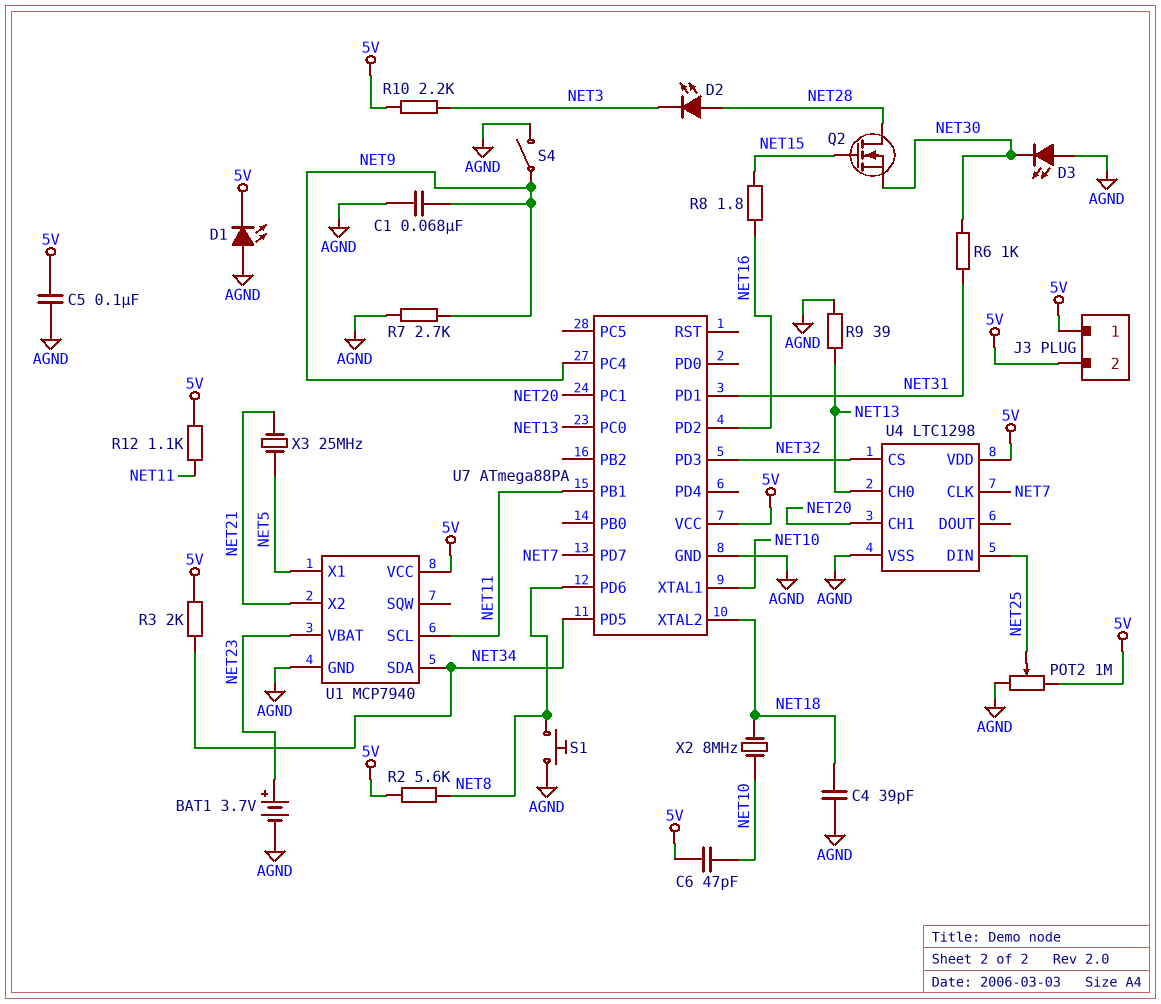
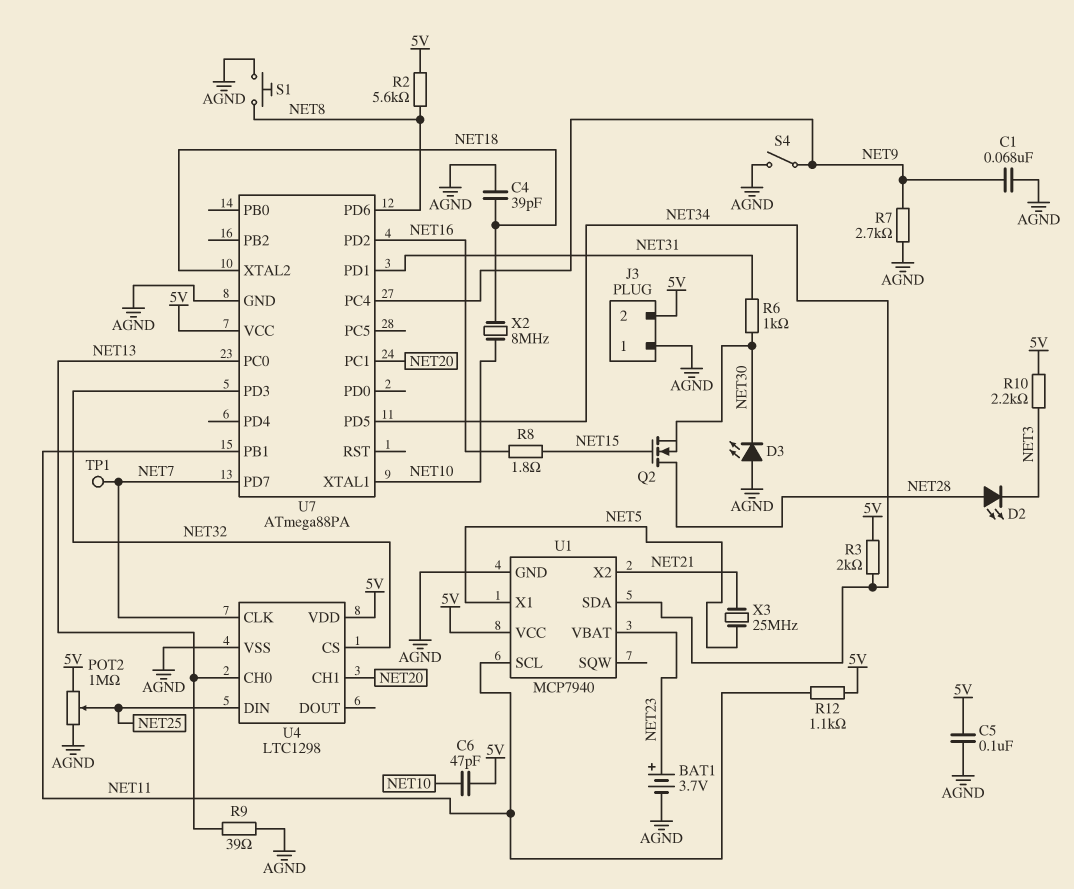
D1: LED (A AGND, K 5V) -> none
J3 pin 1: 5V -> AGND
TP1: none -> test point (NET7)

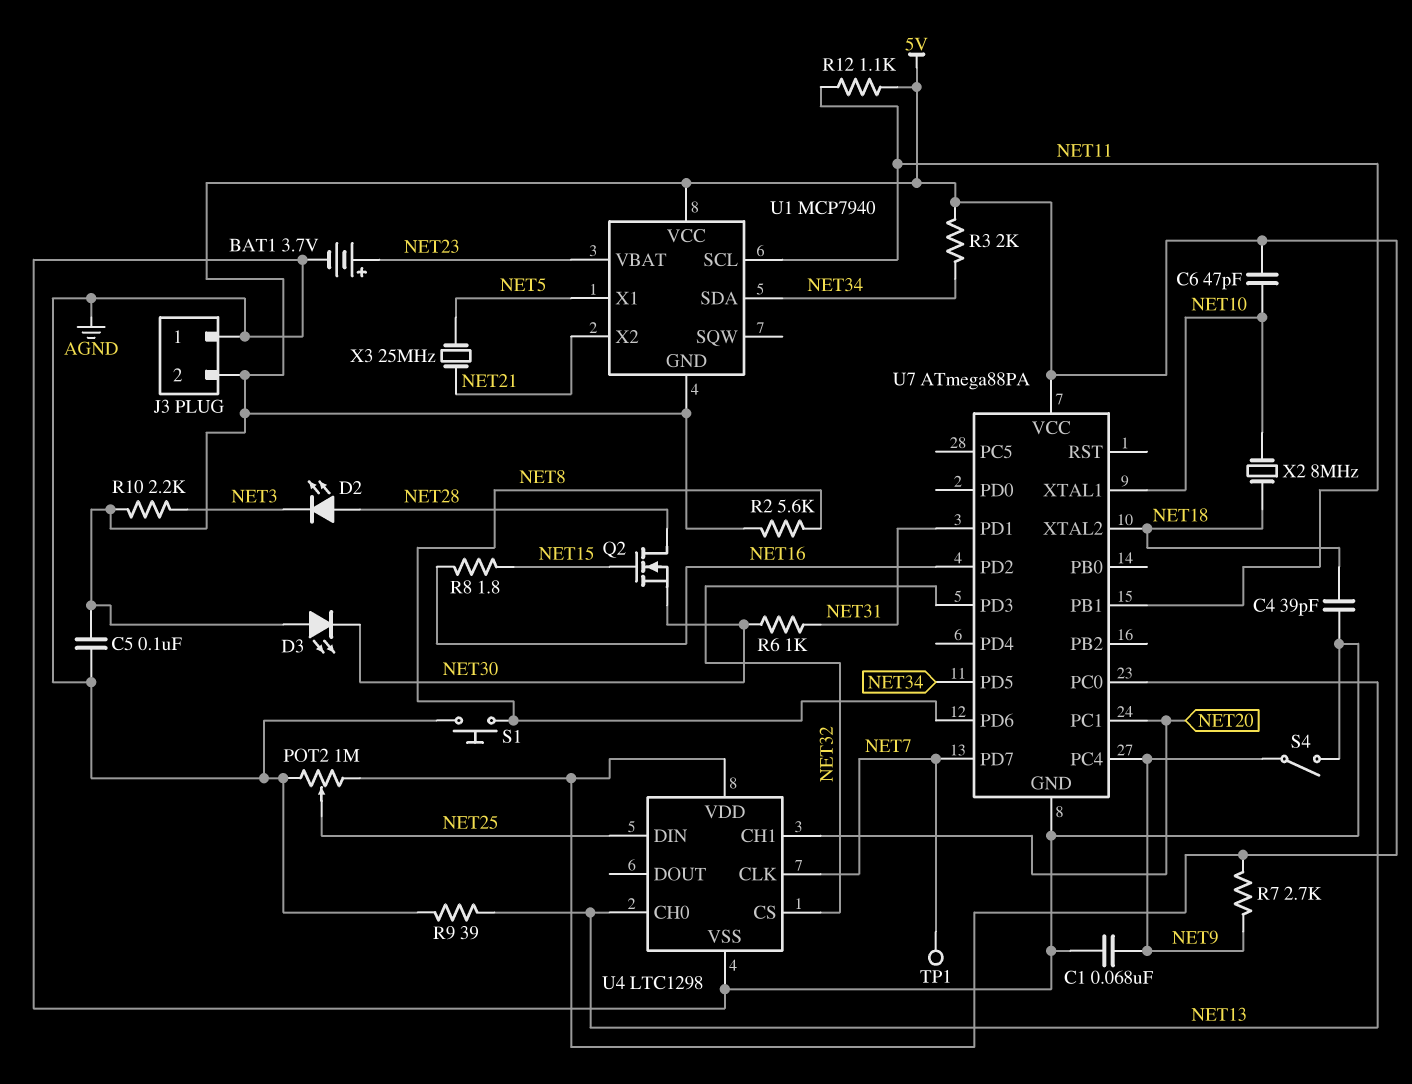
D3: LED (A AGND, K NET30) -> LED (A 5V, K NET30)
R7: 2.7k (AGND, NET9) -> 2.7k (5V, NET9)
U1 pin GND: AGND -> 5V

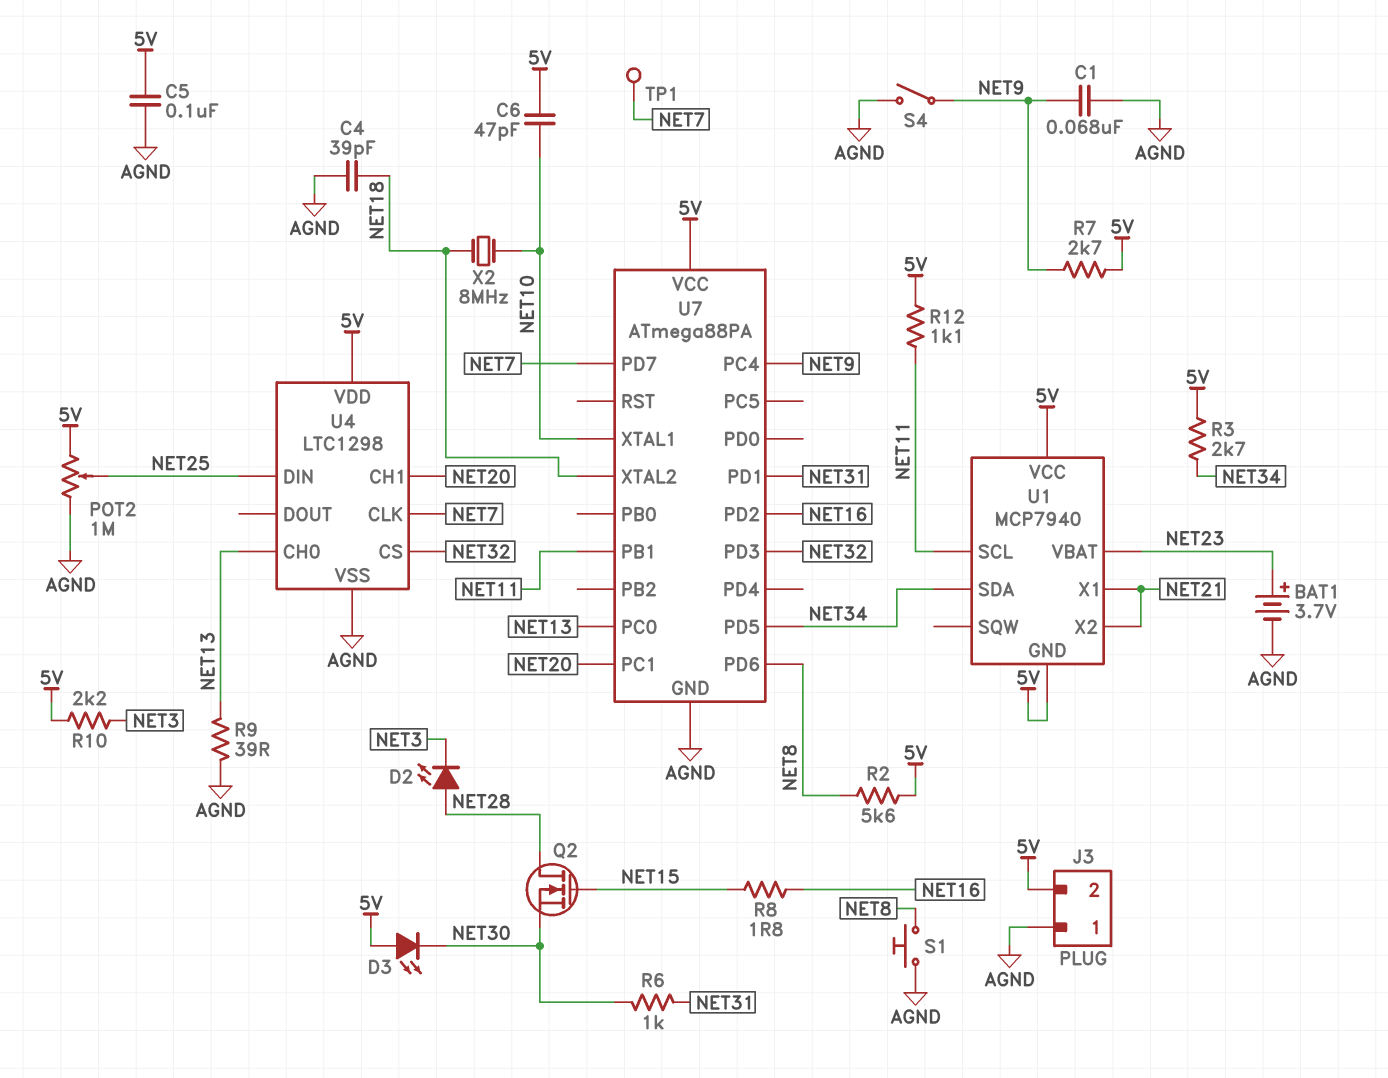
R3: 2k (5V, NET34) -> 2.7k (5V, NET34)
U1 pin X1: NET5 -> NET21
X3: 25MHz (NET5, NET21) -> none

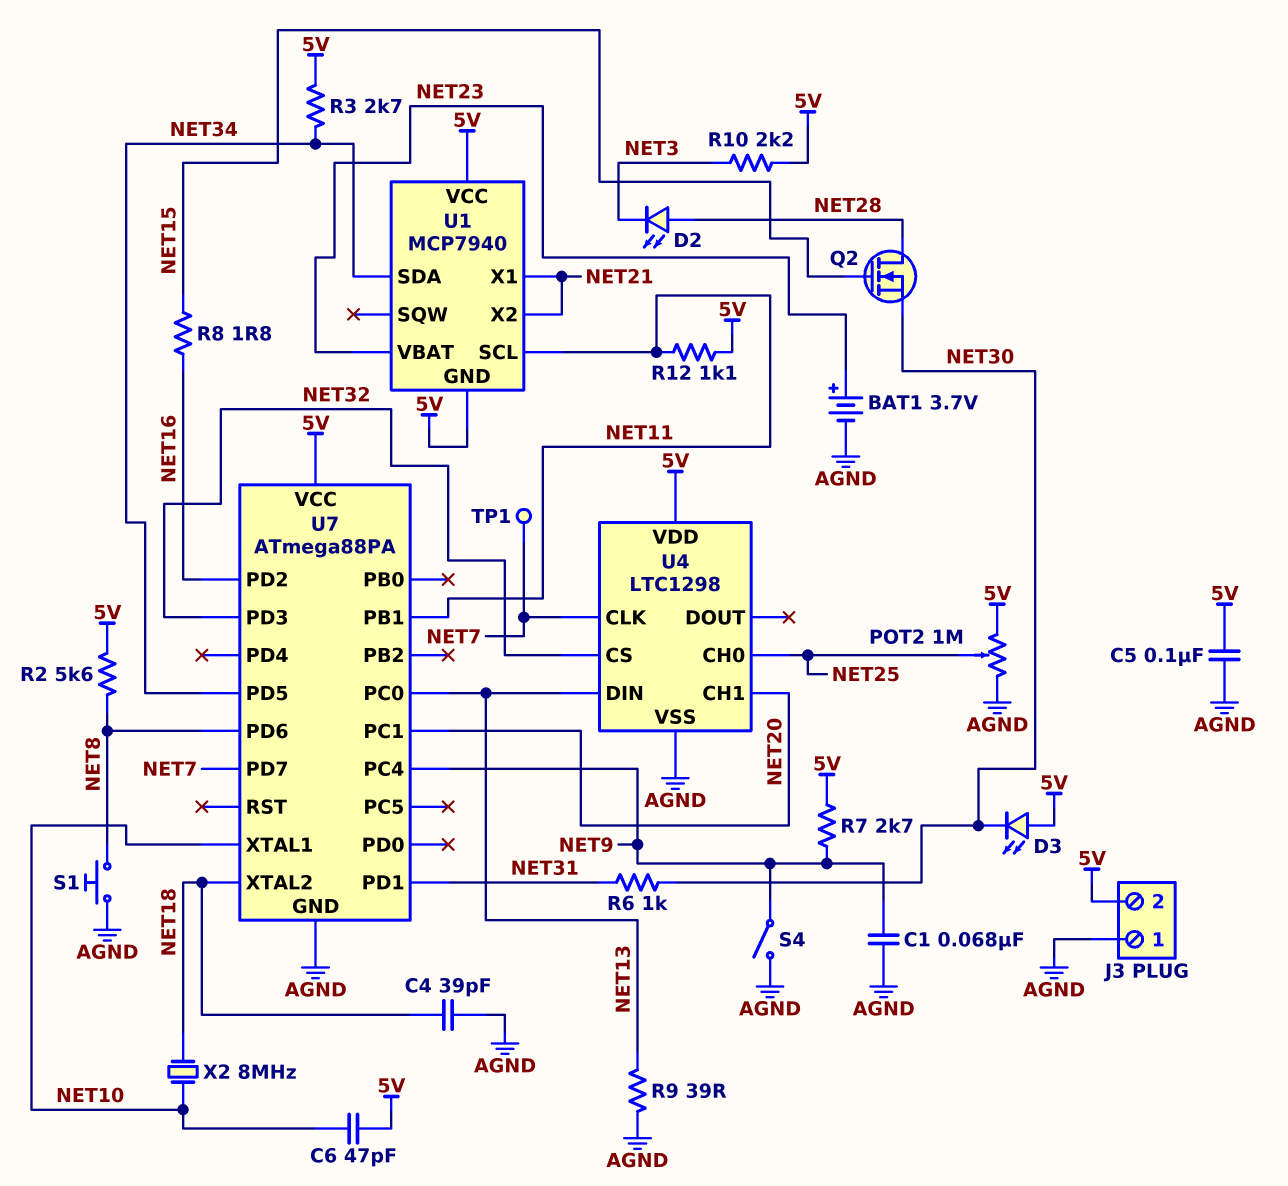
U4 pin CH0: NET13 -> NET25
U4 pin DIN: NET25 -> NET13

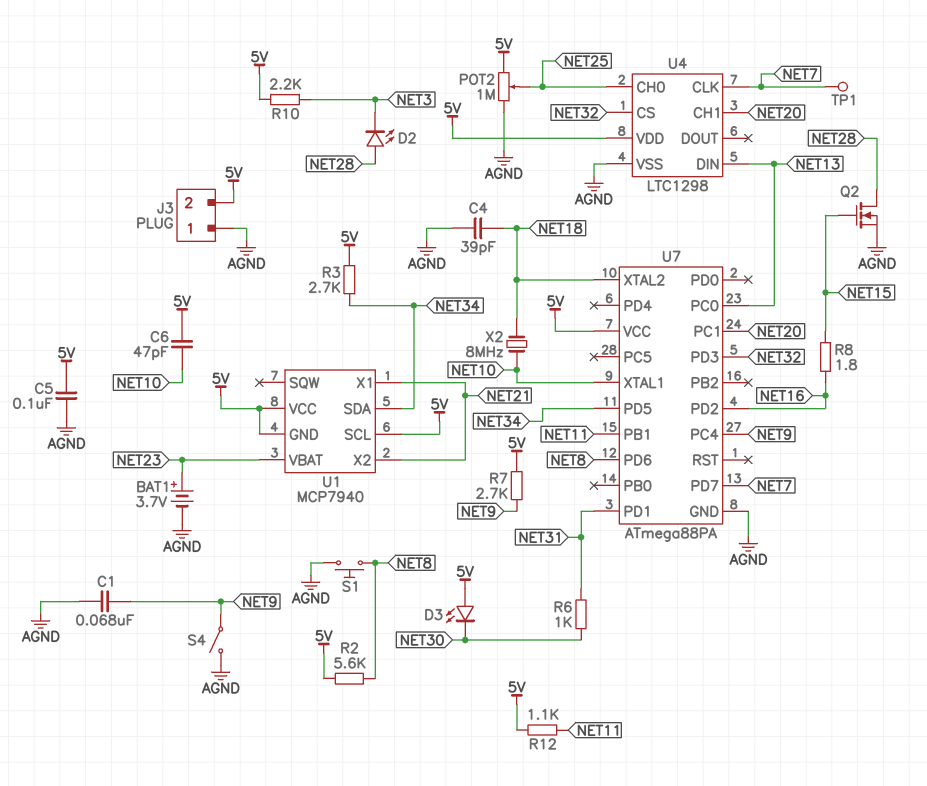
Q2: NMOS (G NET15, D NET28, S NET30) -> NMOS (G NET15, D NET28, S AGND)
R9: 39 (AGND, NET13) -> none
U1 pin SCL: NET11 -> 5V

